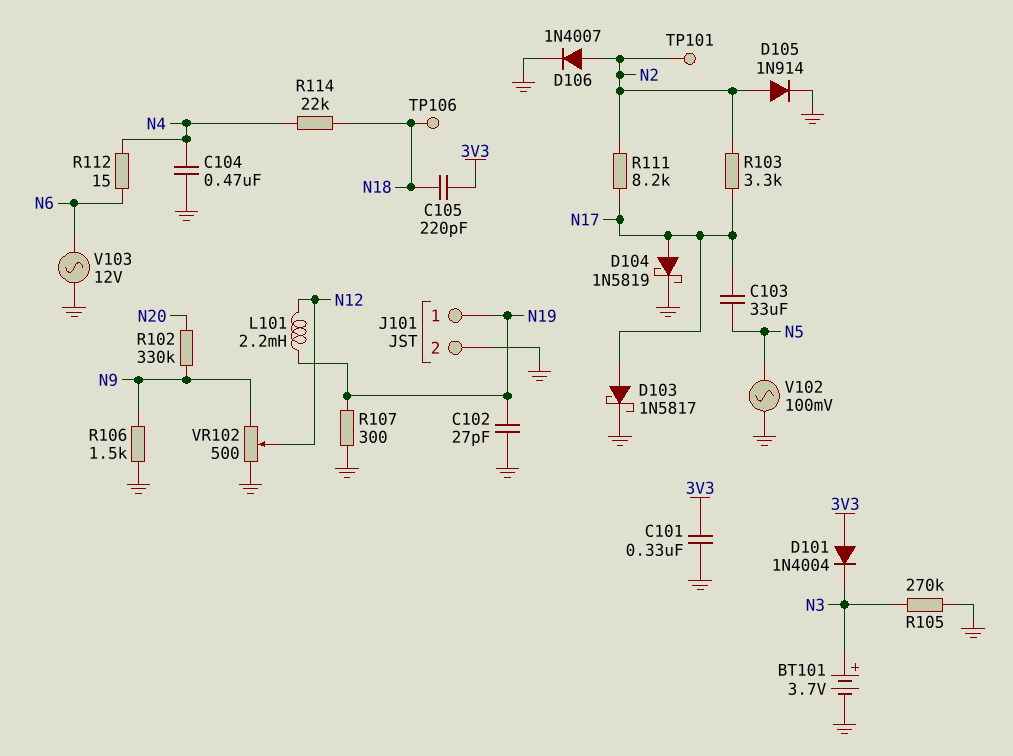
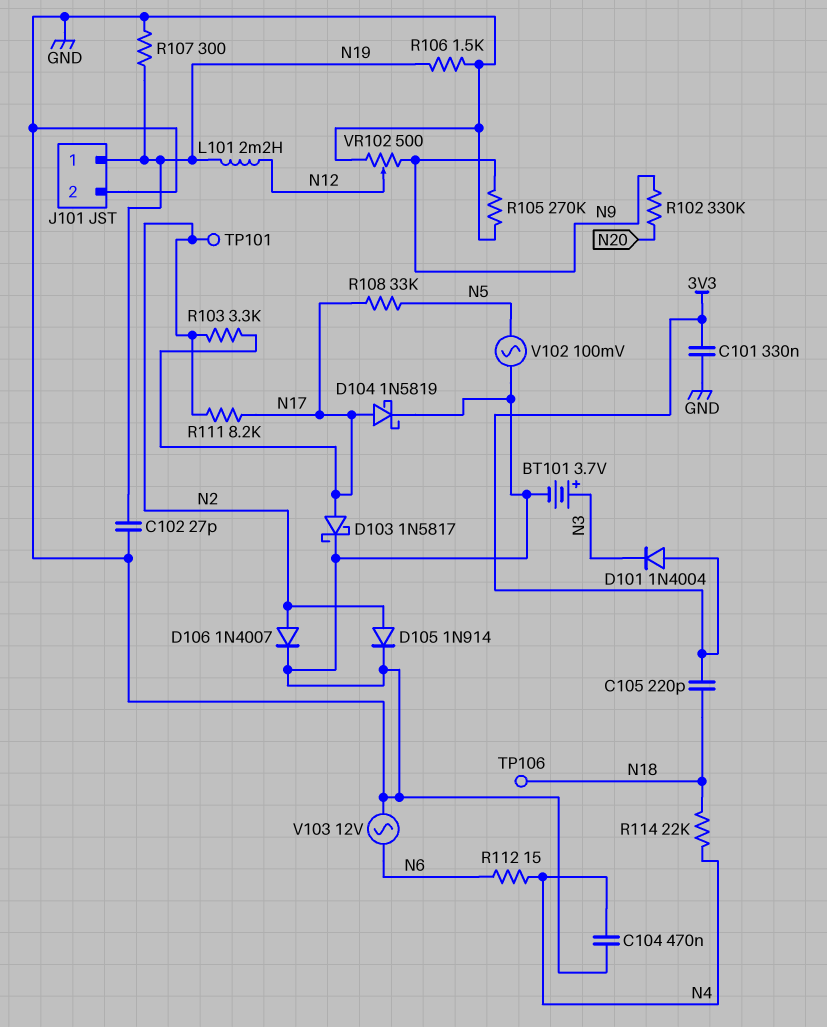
C103: 33uF (N5, N17) -> none
R105: 270k (GND, N3) -> 270k (GND, N9)
R106: 1.5k (GND, N9) -> 1.5k (GND, N19)
R108: none -> 33k (N5, N17)

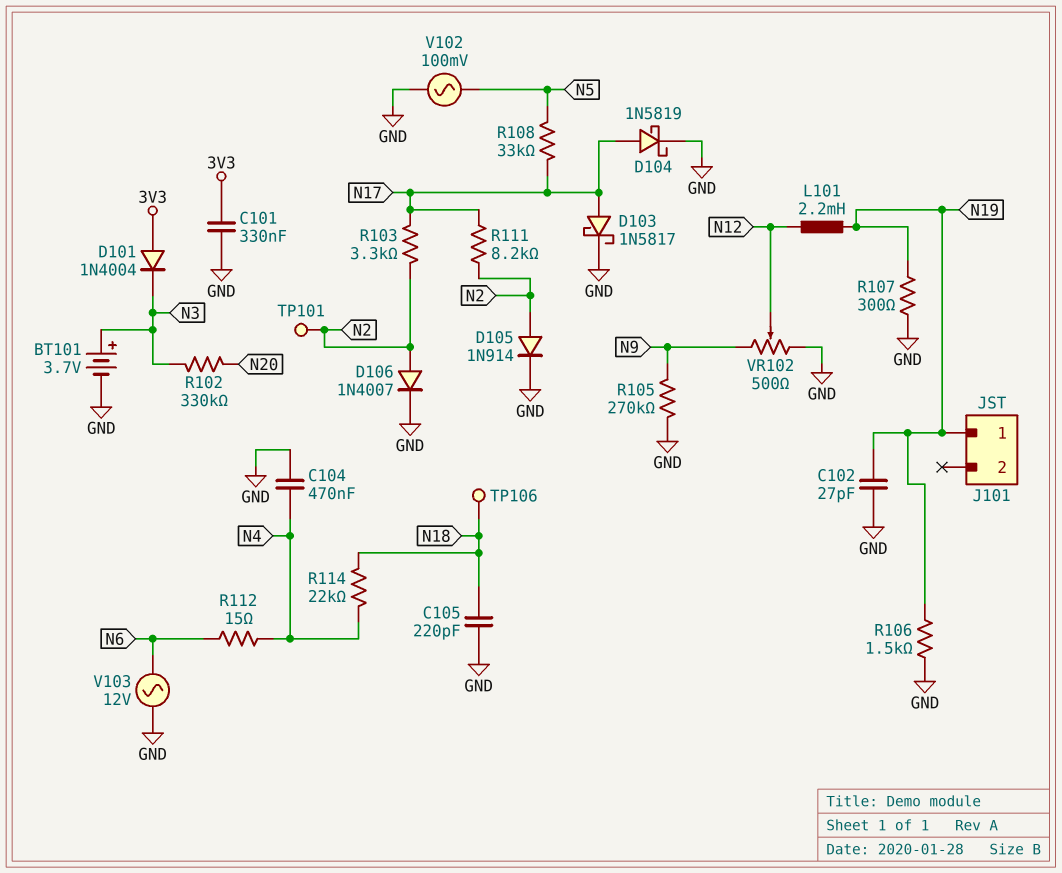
C105: 220pF (3V3, N18) -> 220pF (GND, N18)
J101 pin 2: GND -> none
R102: 330k (N9, N20) -> 330k (N3, N20)

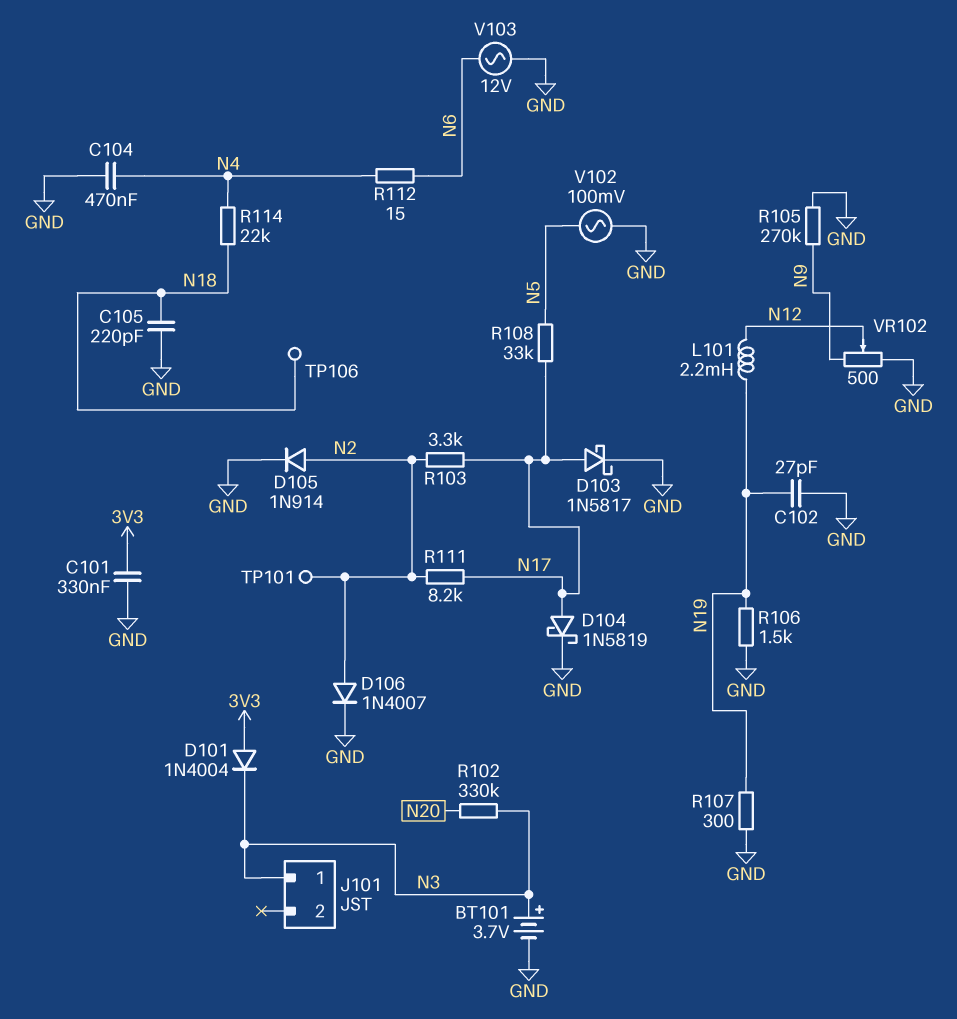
J101 pin 1: N19 -> N3

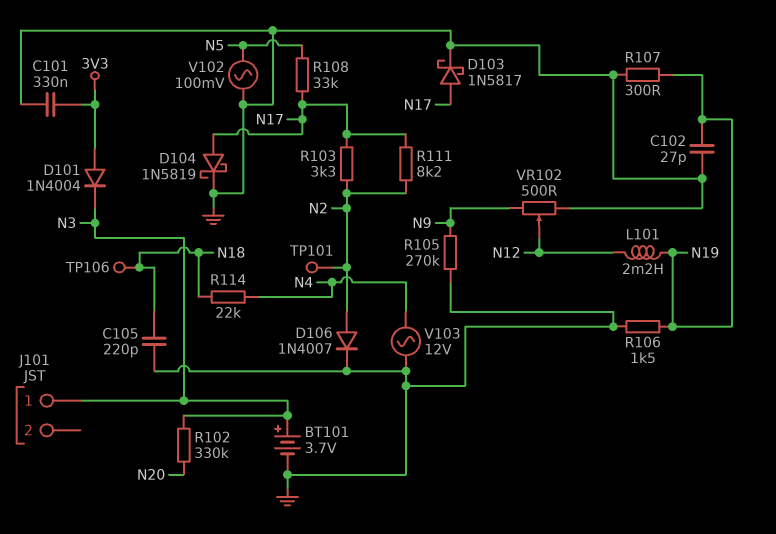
C104: 470nF (GND, N4) -> none
D105: diode 1N914 (A N2, K GND) -> none
R112: 15 (N4, N6) -> none
V103: AC 12V (GND, N6) -> AC 12V (GND, N4)

